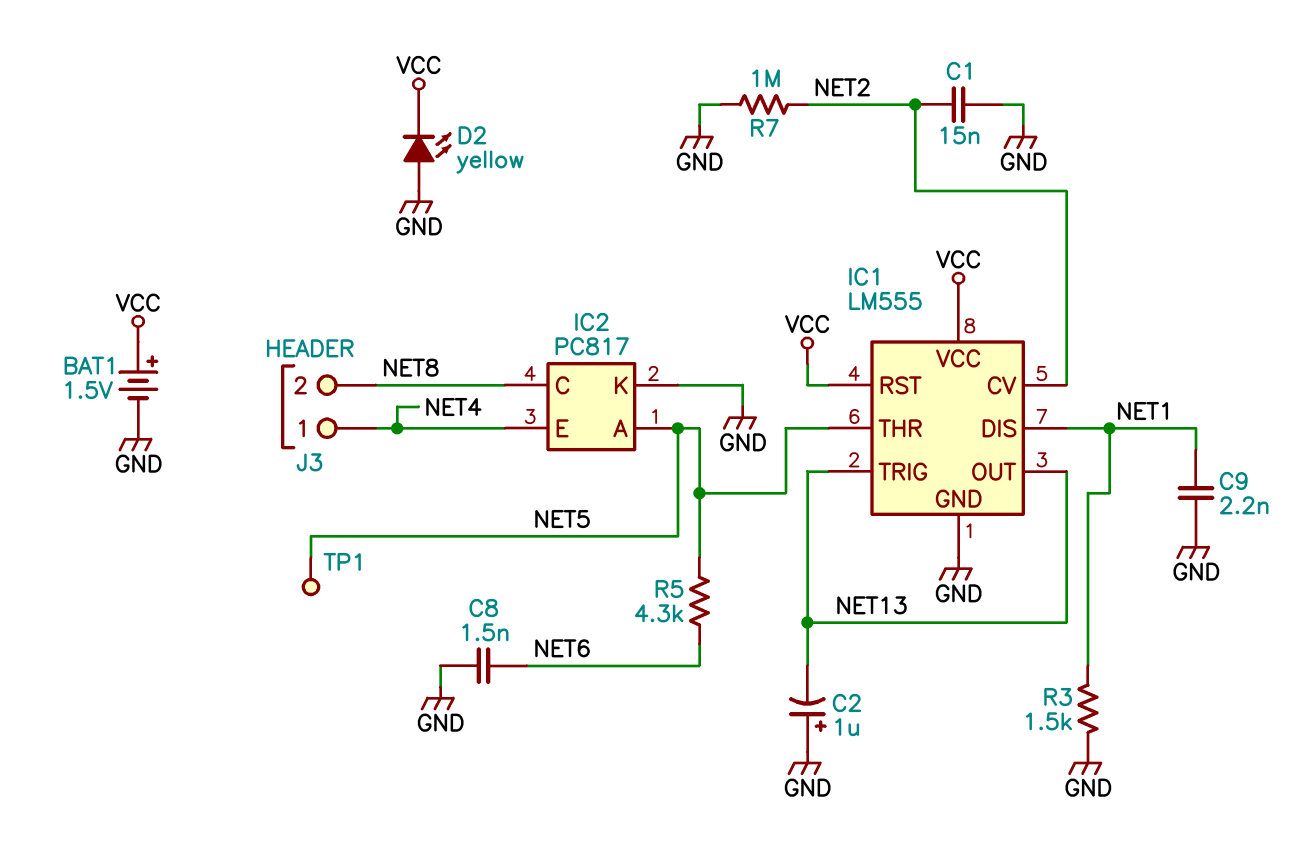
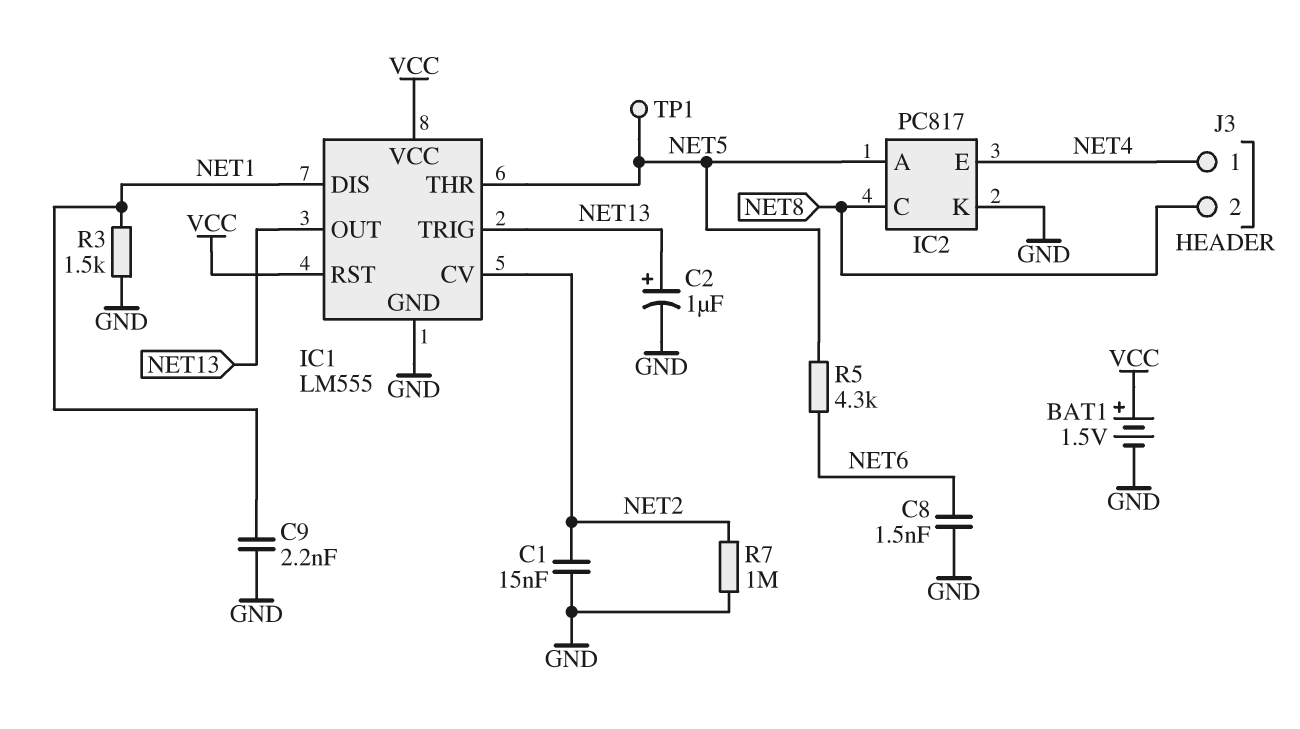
C2: 1uF (plus GND, minus NET13) -> 1uF (plus NET13, minus GND)
D2: LED yellow (A GND, K VCC) -> none

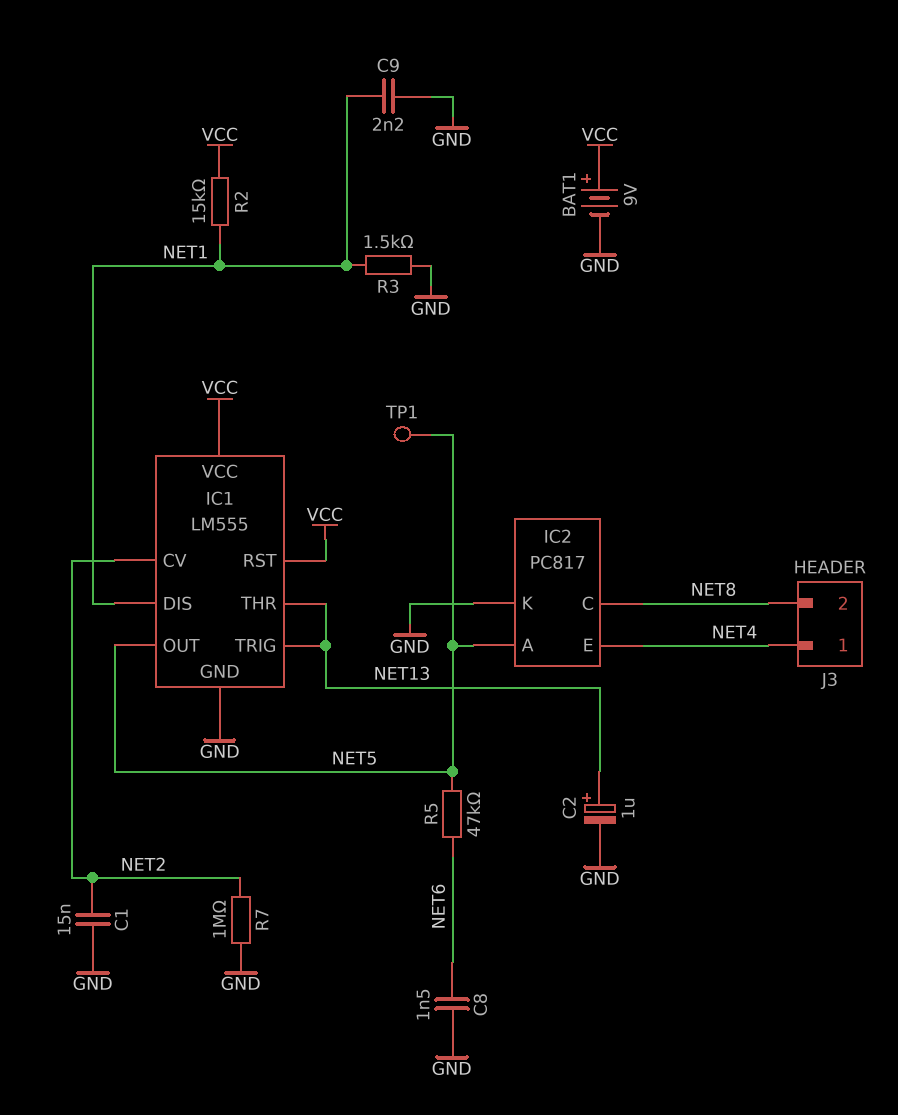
BAT1: 1.5V (plus VCC, minus GND) -> 9V (plus VCC, minus GND)
IC1 pin OUT: NET13 -> NET5
IC1 pin THR: NET5 -> NET13
R2: none -> 15k (NET1, VCC)
R5: 4.3k (NET5, NET6) -> 47k (NET5, NET6)

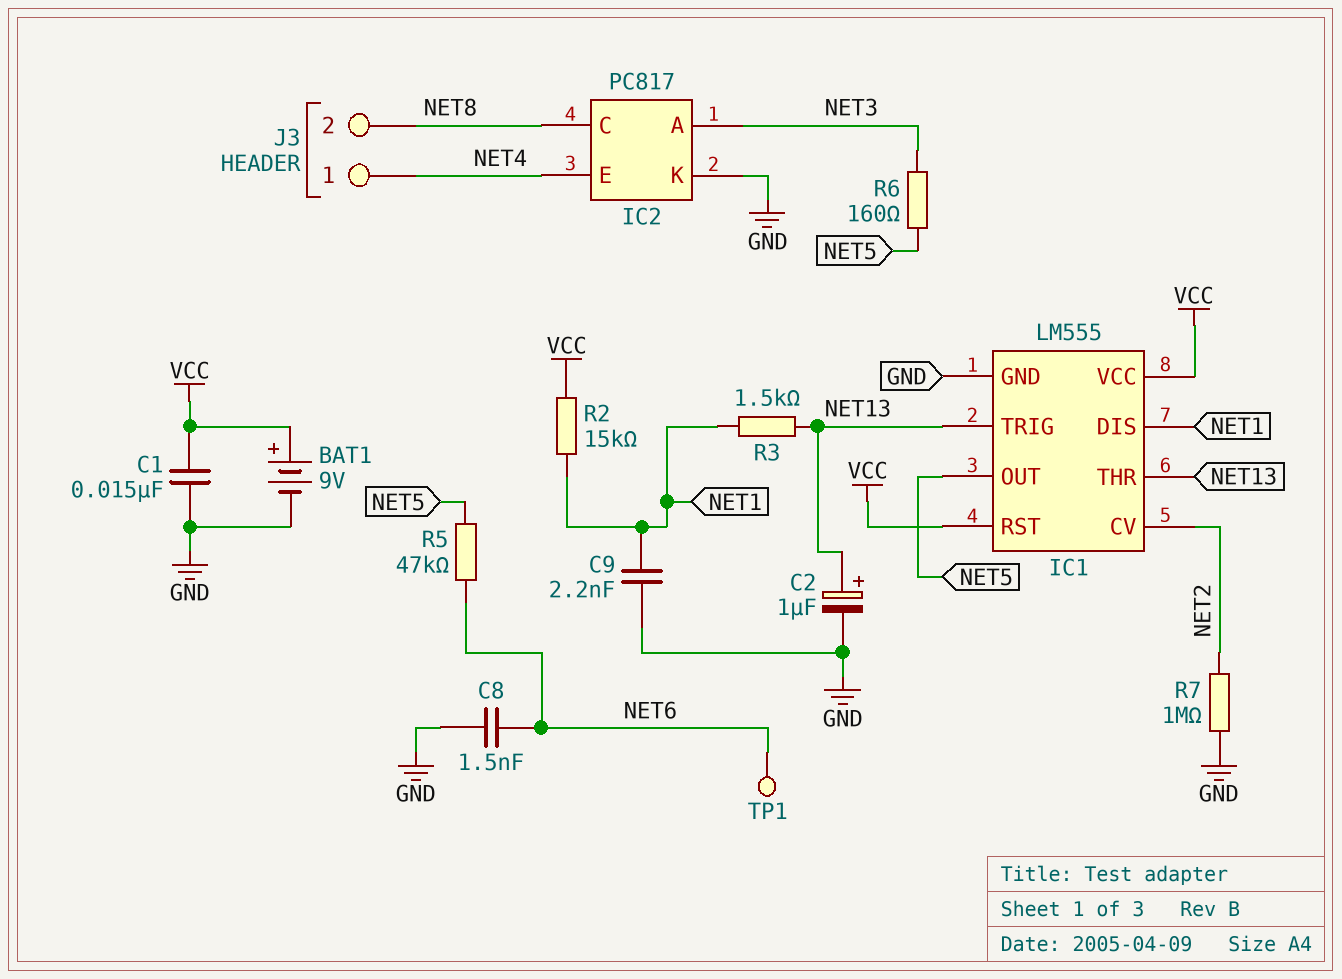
C1: 15nF (GND, NET2) -> 15nF (GND, VCC)
IC2 pin A: NET5 -> NET3
R3: 1.5k (GND, NET1) -> 1.5k (NET1, NET13)
R6: none -> 160 (NET3, NET5)
TP1: test point (NET5) -> test point (NET6)

